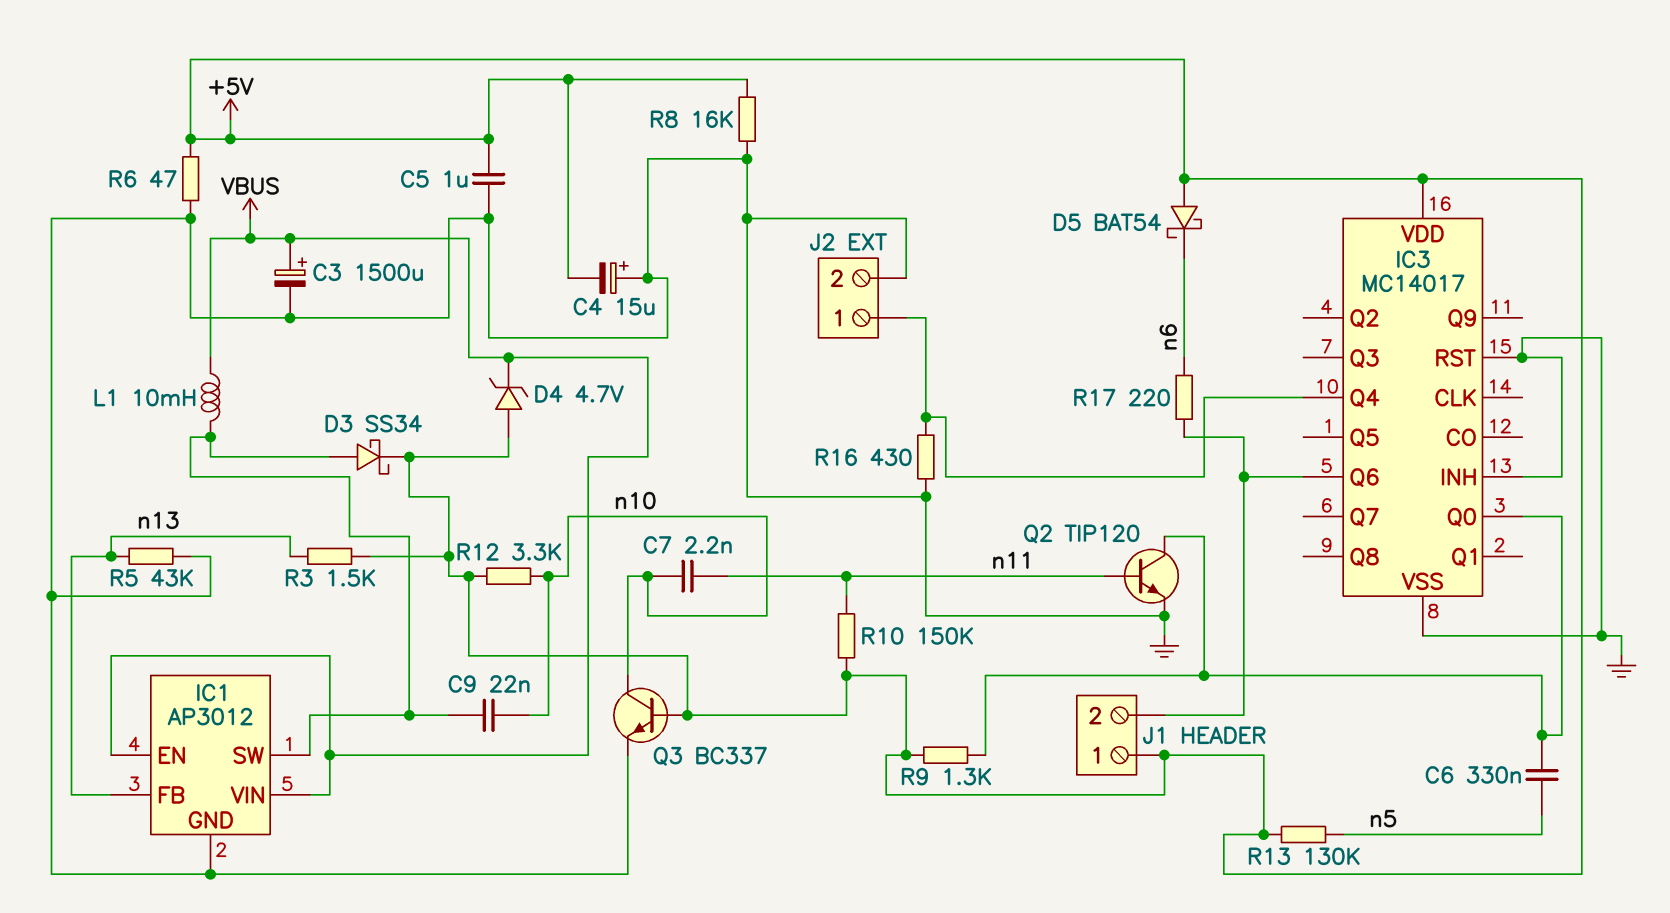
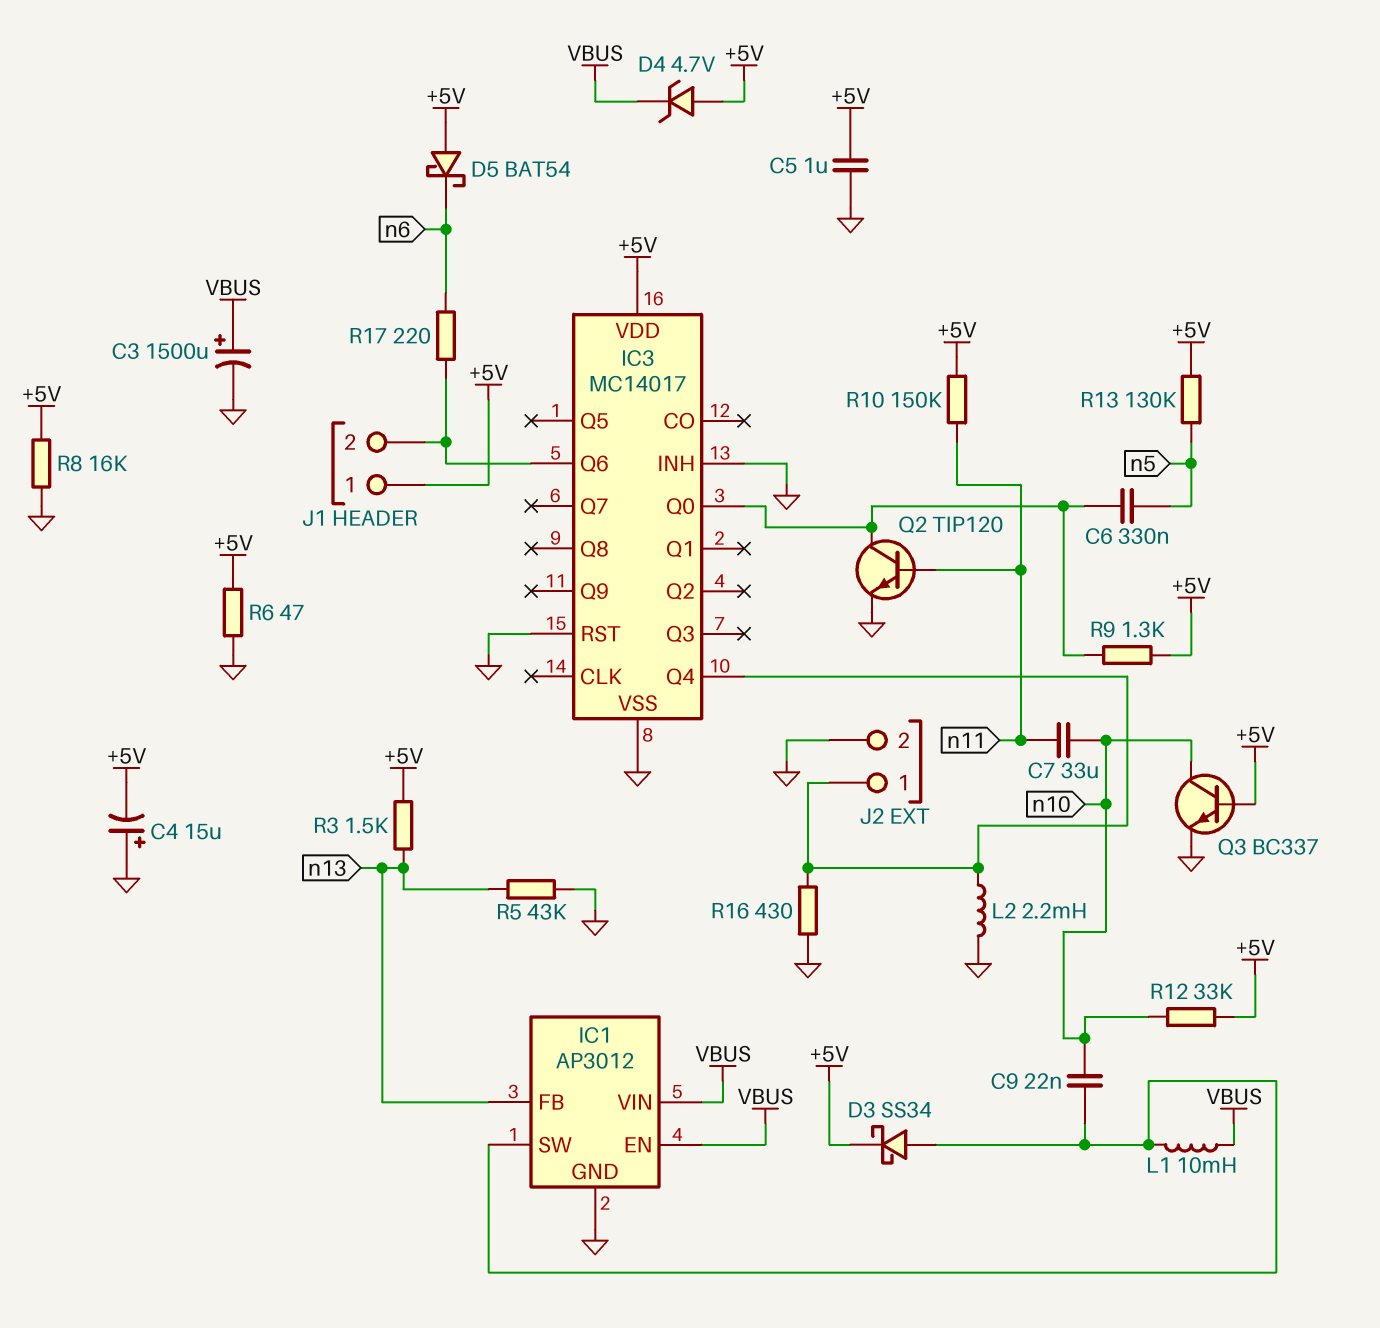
C7: 2.2nF (n10, n11) -> 33uF (n10, n11)
L2: none -> 2.2mH (GND, IC3/Q4)
R12: 3.3k (+5V, n10) -> 33k (+5V, n10)

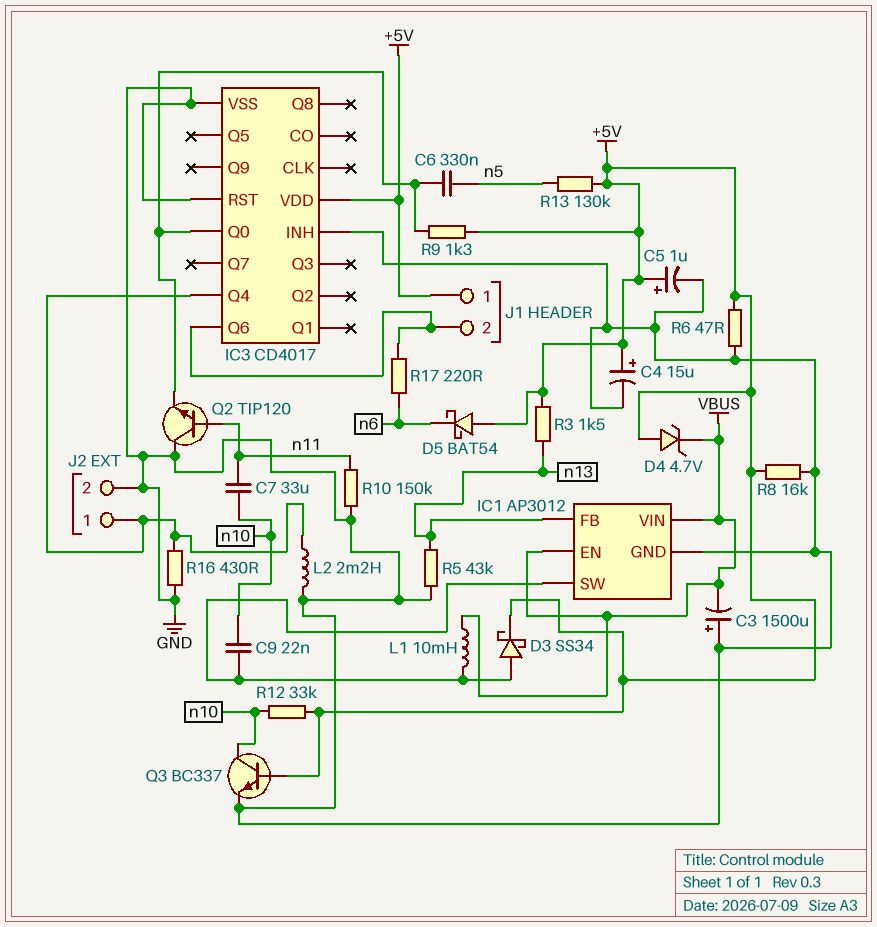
C3: 1500uF (plus VBUS, minus GND) -> 1500uF (plus GND, minus VBUS)
C4: 15uF (plus GND, minus +5V) -> 15uF (plus +5V, minus GND)
C5: 1uF (+5V, GND) -> 1uF (plus +5V, minus GND)
IC3: MC14017 -> CD4017
Q2: NPN TIP120 (B n11, C IC3/Q0, E GND) -> NPN TIP120 (B n11, C GND, E IC3/Q0)
R10: 150k (+5V, n11) -> 150k (GND, n11)

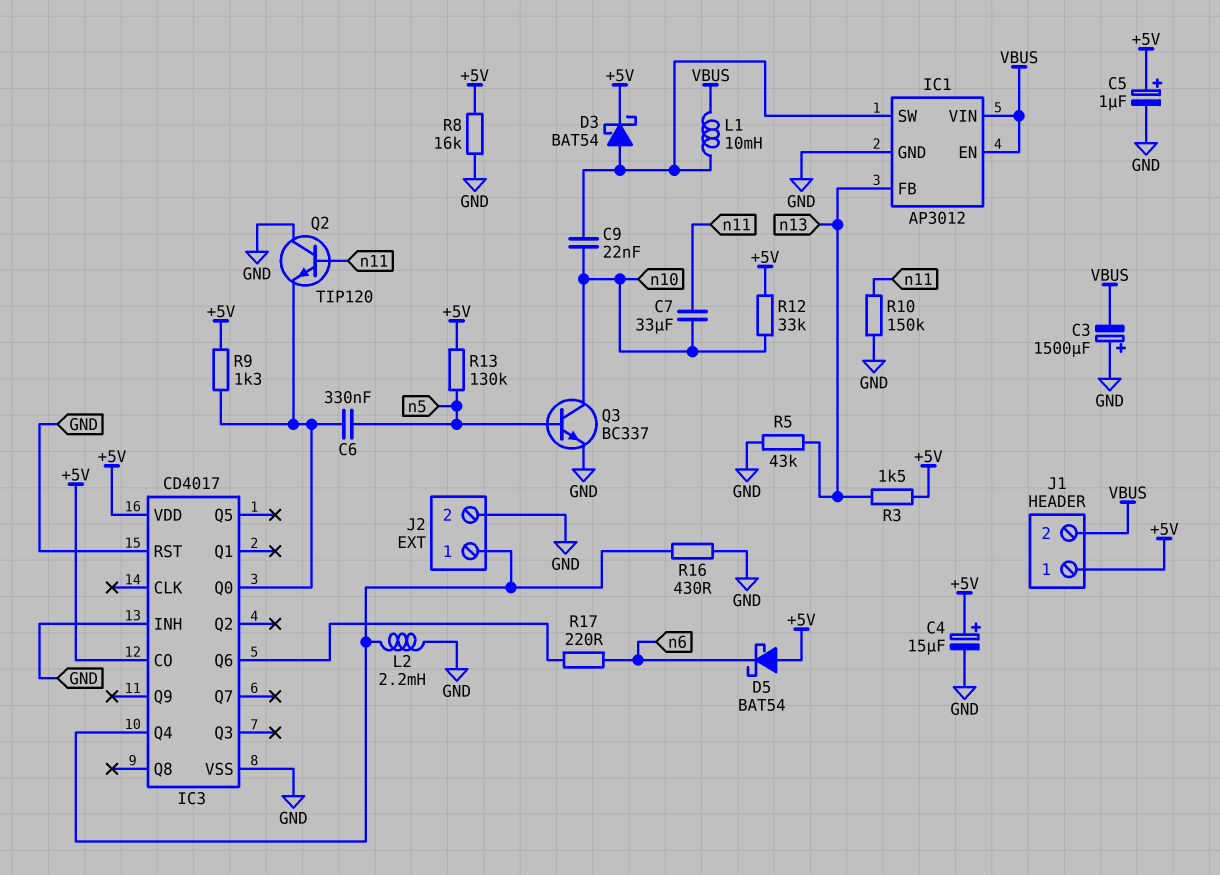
D3: schottky SS34 (A IC1/SW, K +5V) -> schottky BAT54 (A IC1/SW, K +5V)
D4: zener 4.7V (A +5V, K VBUS) -> none
IC3 pin CO: none -> +5V
J1 pin 2: IC3/Q6 -> VBUS
Q3: NPN BC337 (B +5V, C n10, E GND) -> NPN BC337 (B n5, C n10, E GND)
R6: 47 (+5V, GND) -> none

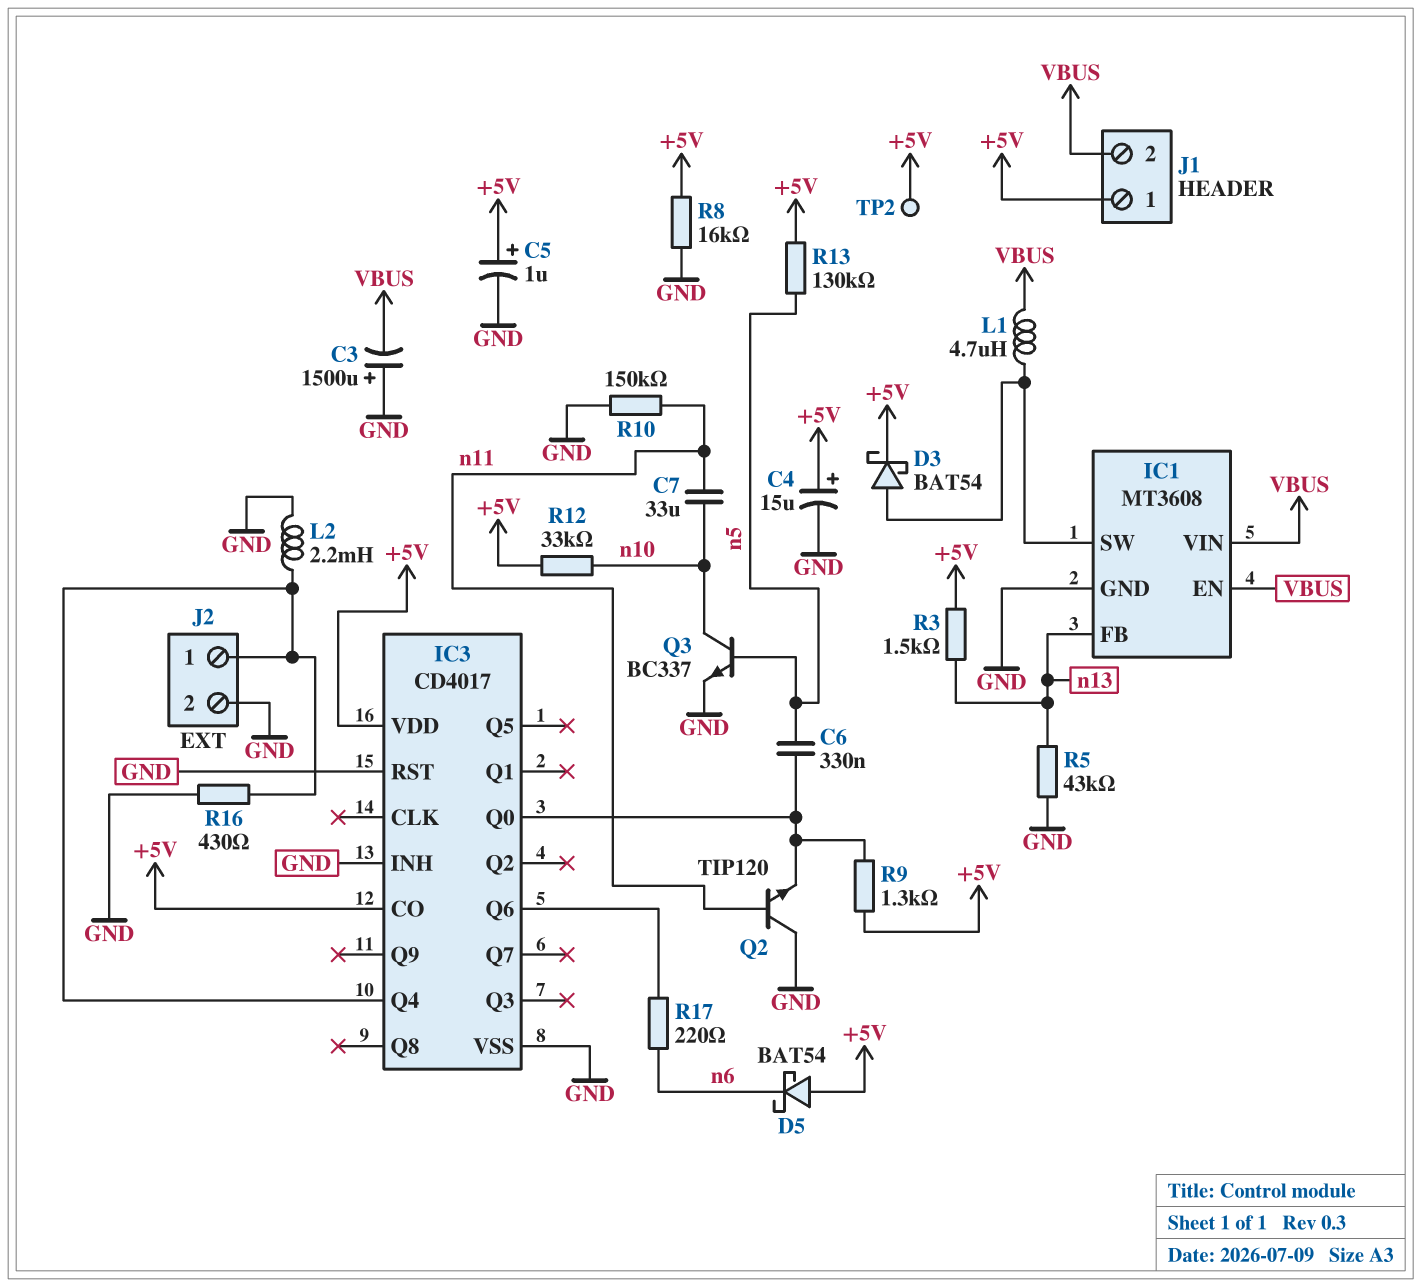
C9: 22nF (IC1/SW, n10) -> none
IC1: AP3012 -> MT3608
L1: 10mH (IC1/SW, VBUS) -> 4.7uH (IC1/SW, VBUS)
TP2: none -> test point (+5V)

